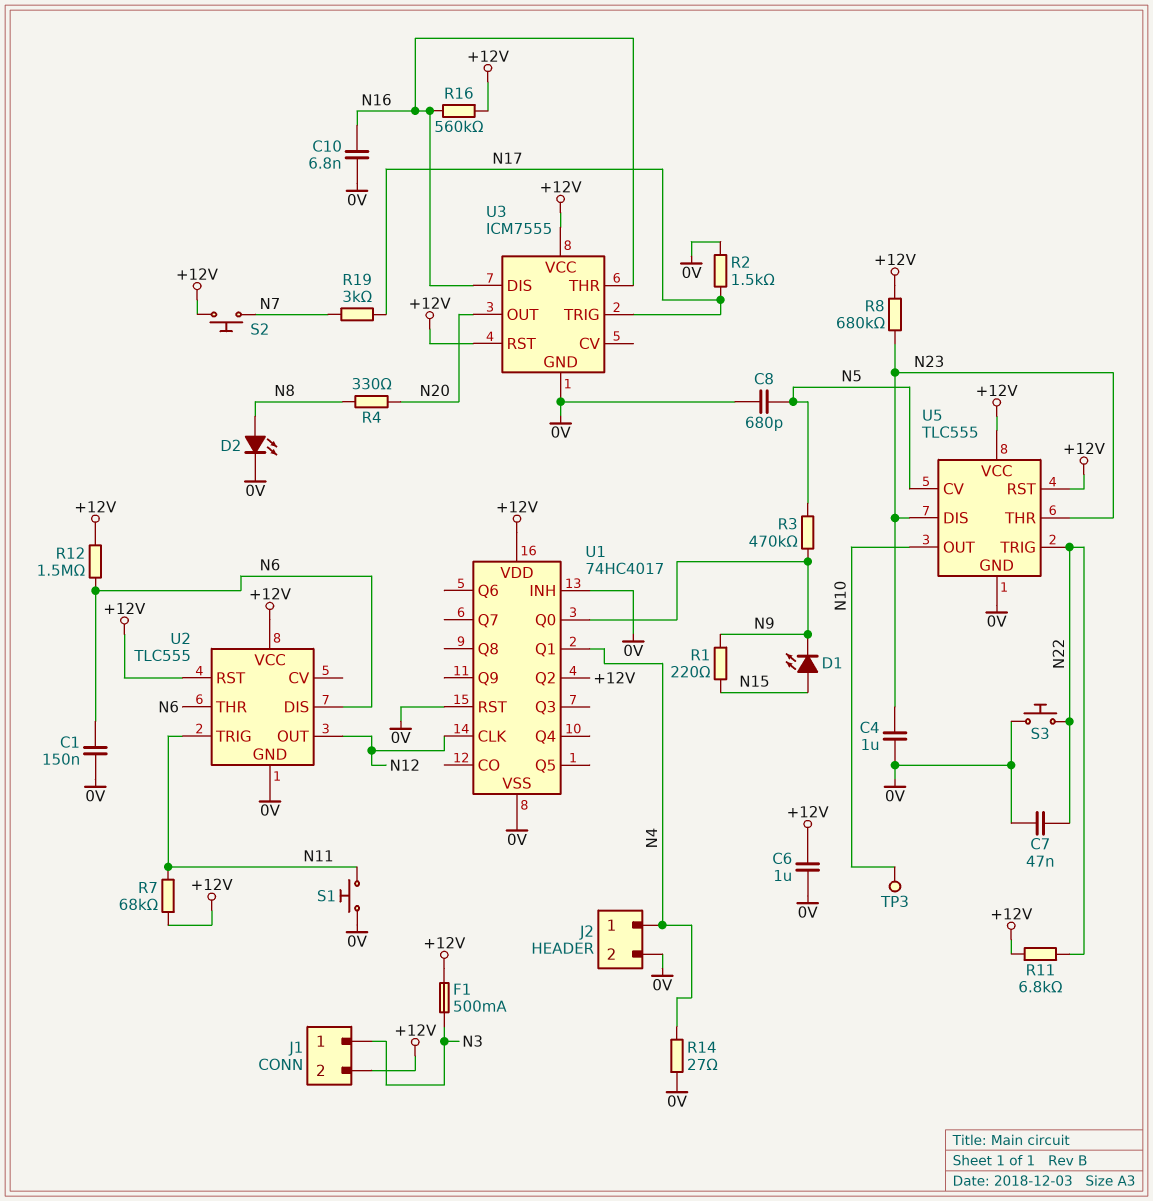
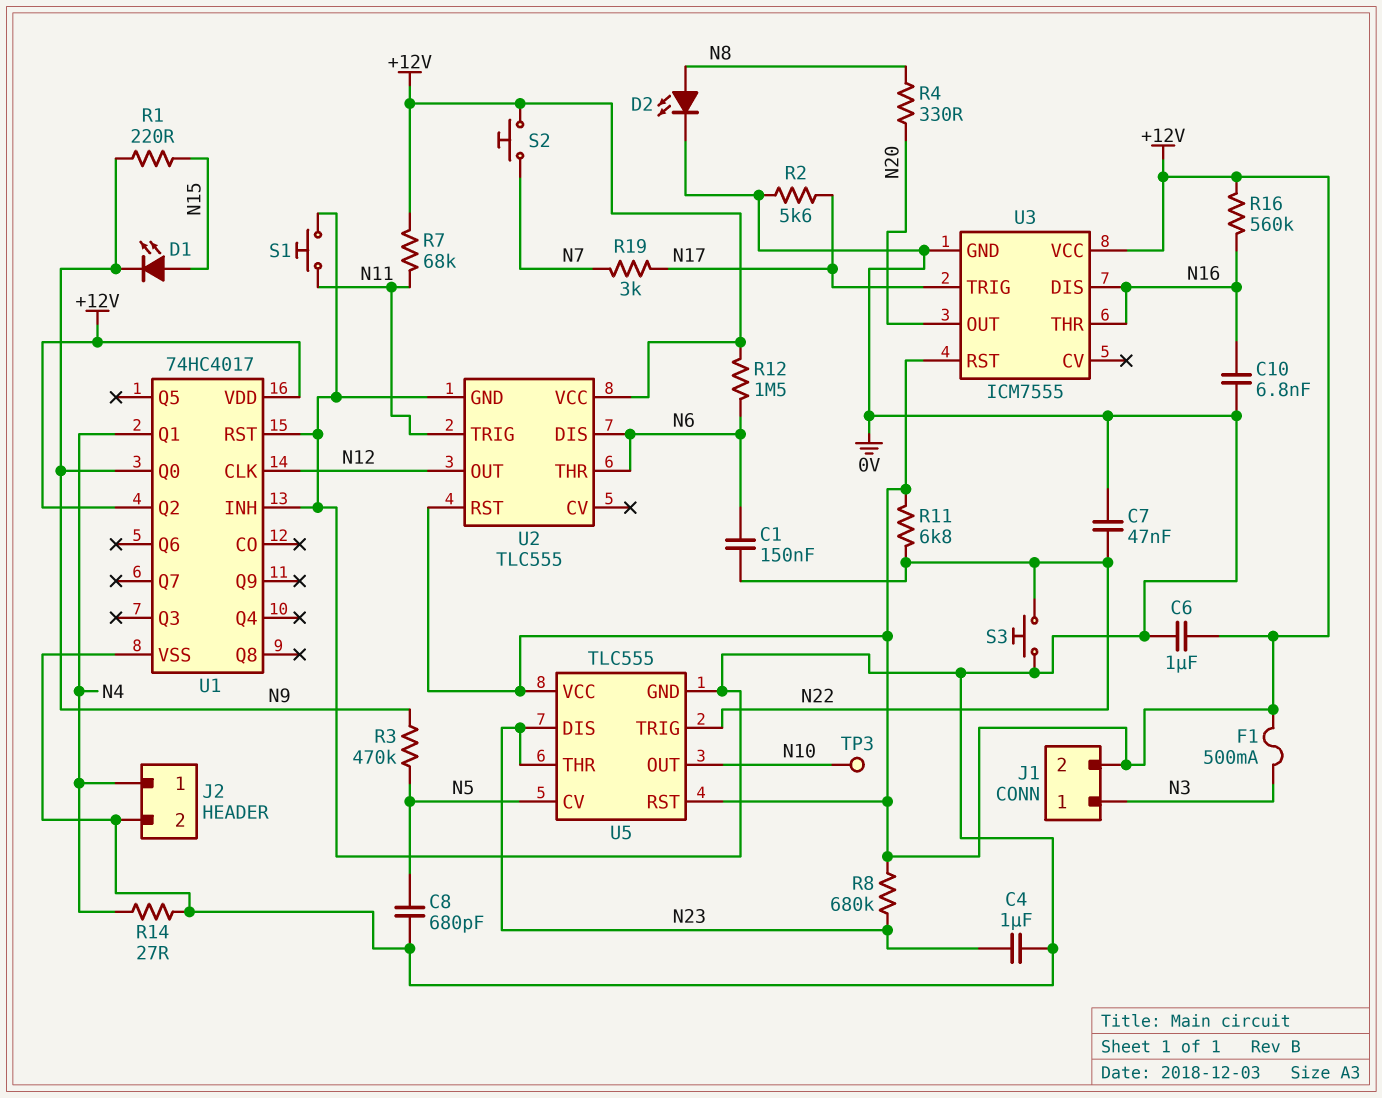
C1: 150nF (0V, N6) -> 150nF (N6, N22)
R2: 1.5k (0V, N17) -> 5.6k (0V, N17)

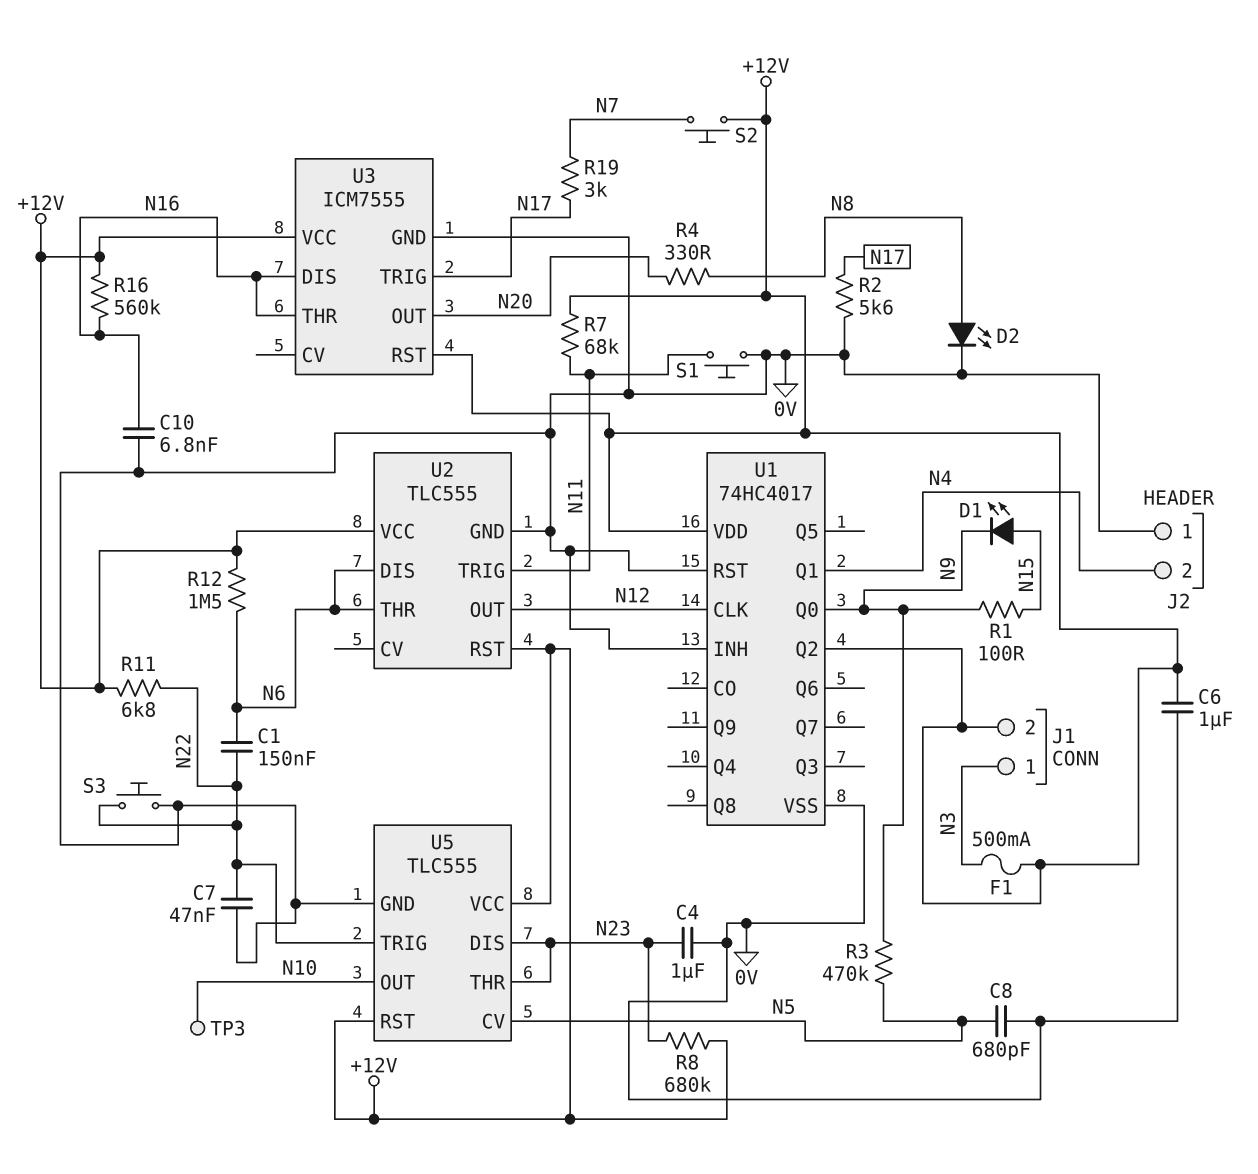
J2 pin 1: N4 -> 0V
J2 pin 2: 0V -> N4
R1: 220 (N9, N15) -> 100 (N9, N15)
R14: 27 (0V, N4) -> none

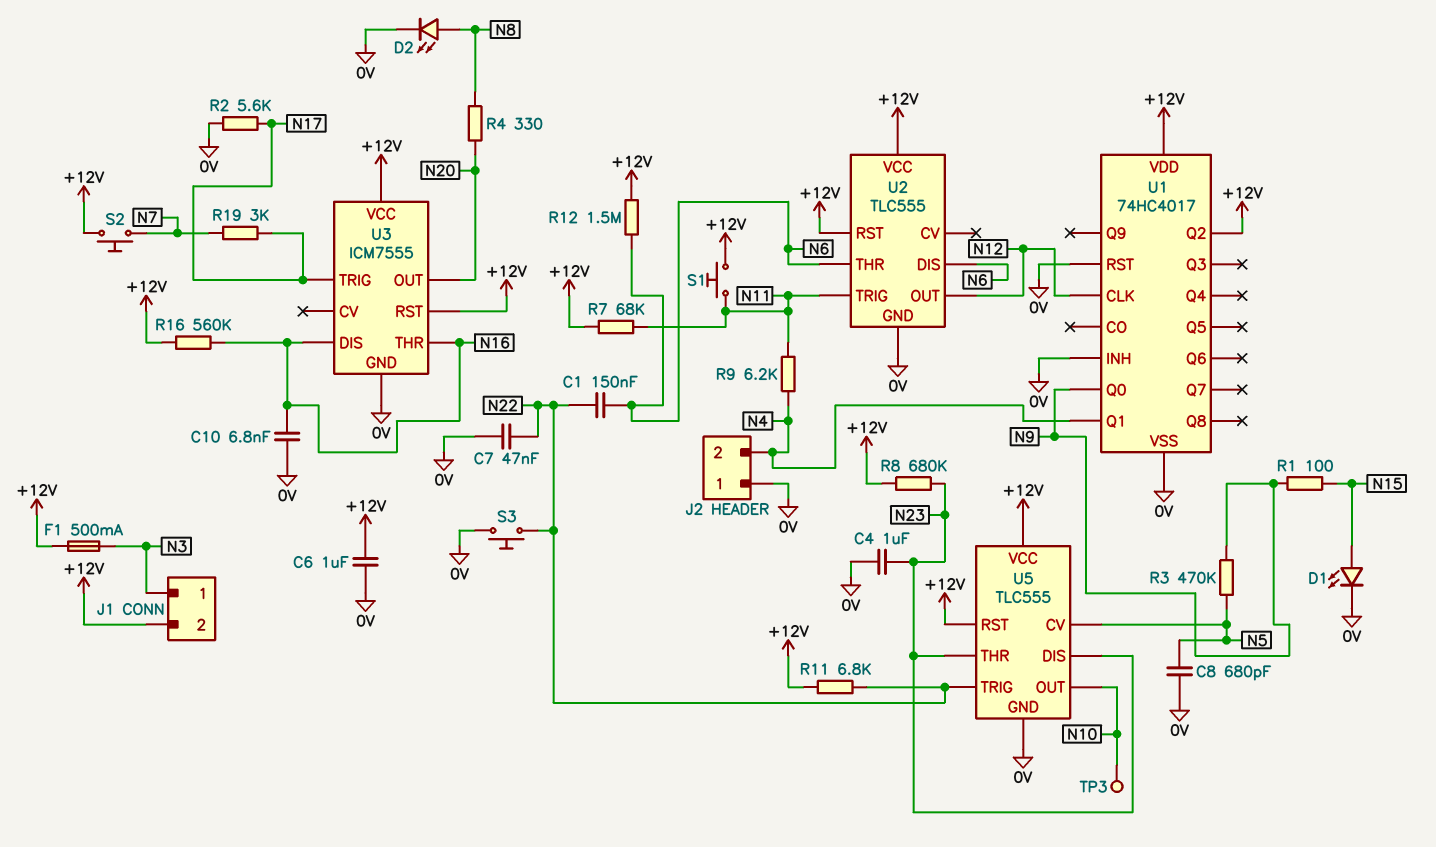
D1: LED (A N15, K N9) -> LED (A N15, K 0V)
R9: none -> 6.2k (N4, N11)
S1: button (0V, N11) -> button (+12V, N11)

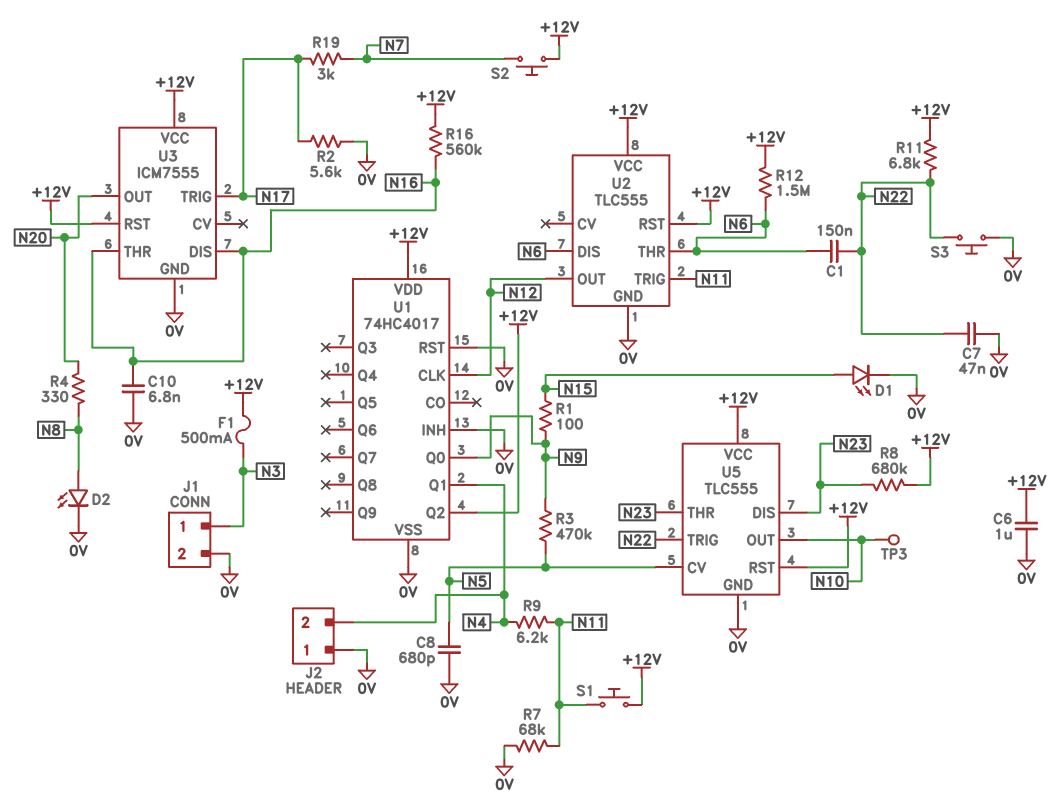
C4: 1uF (0V, N23) -> none
J1 pin 2: +12V -> 0V
R7: 68k (+12V, N11) -> 68k (0V, N11)

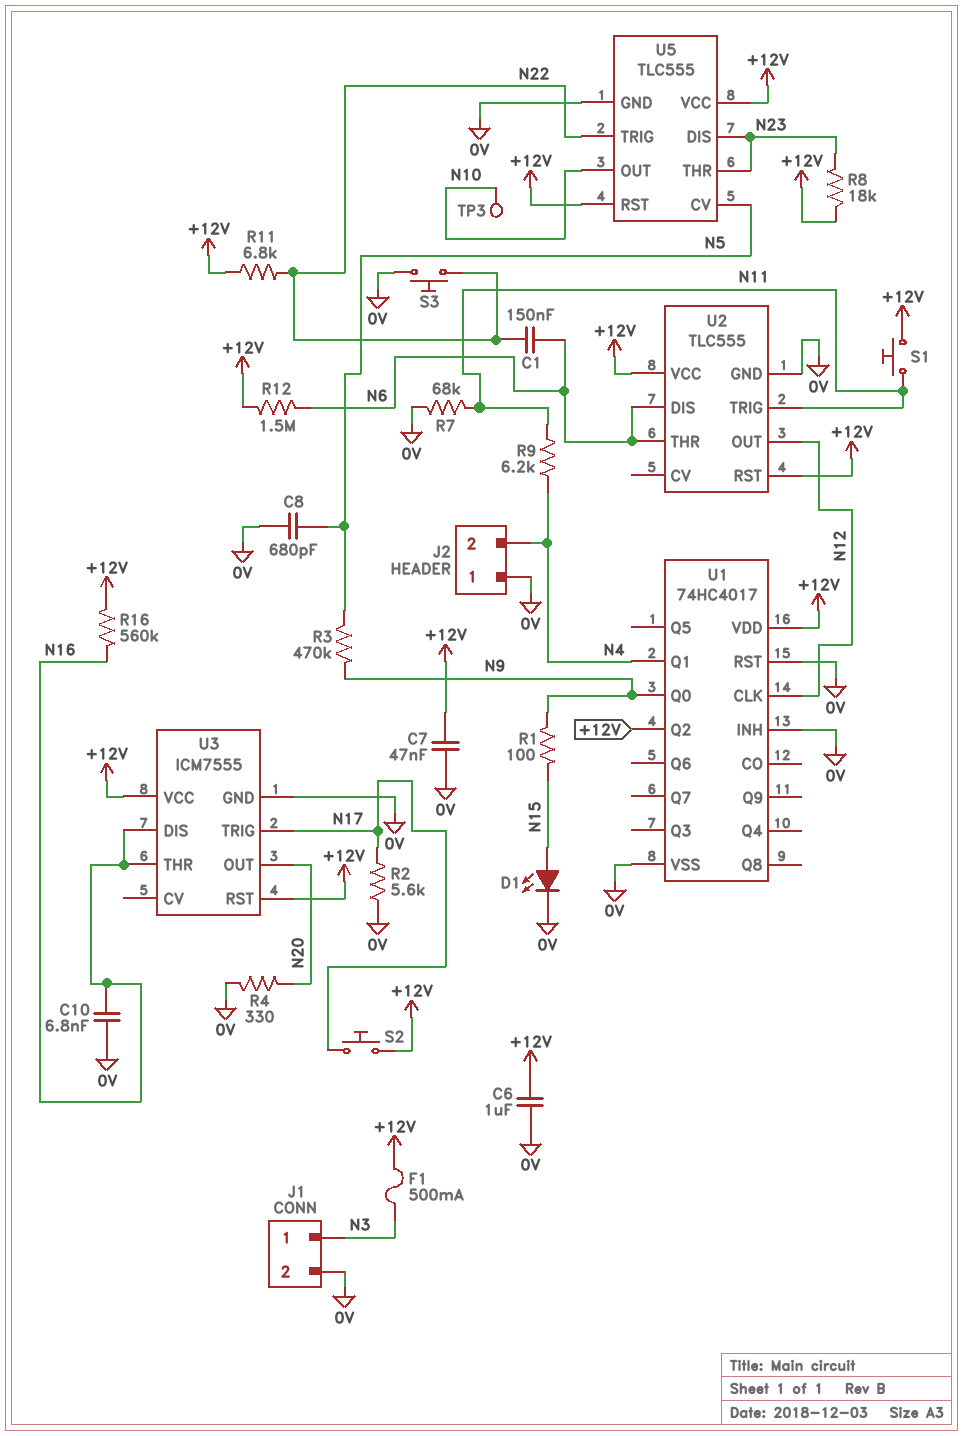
C7: 47nF (0V, N22) -> 47nF (+12V, 0V)
D2: LED (A N8, K 0V) -> none
R4: 330 (N8, N20) -> 330 (0V, N20)
R8: 680k (+12V, N23) -> 18k (+12V, N23)
R19: 3k (N7, N17) -> none
S2: button (+12V, N7) -> button (+12V, N17)

